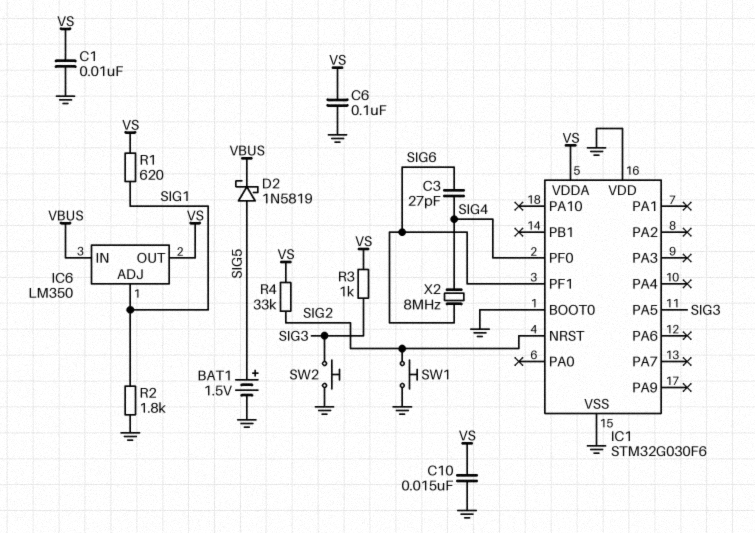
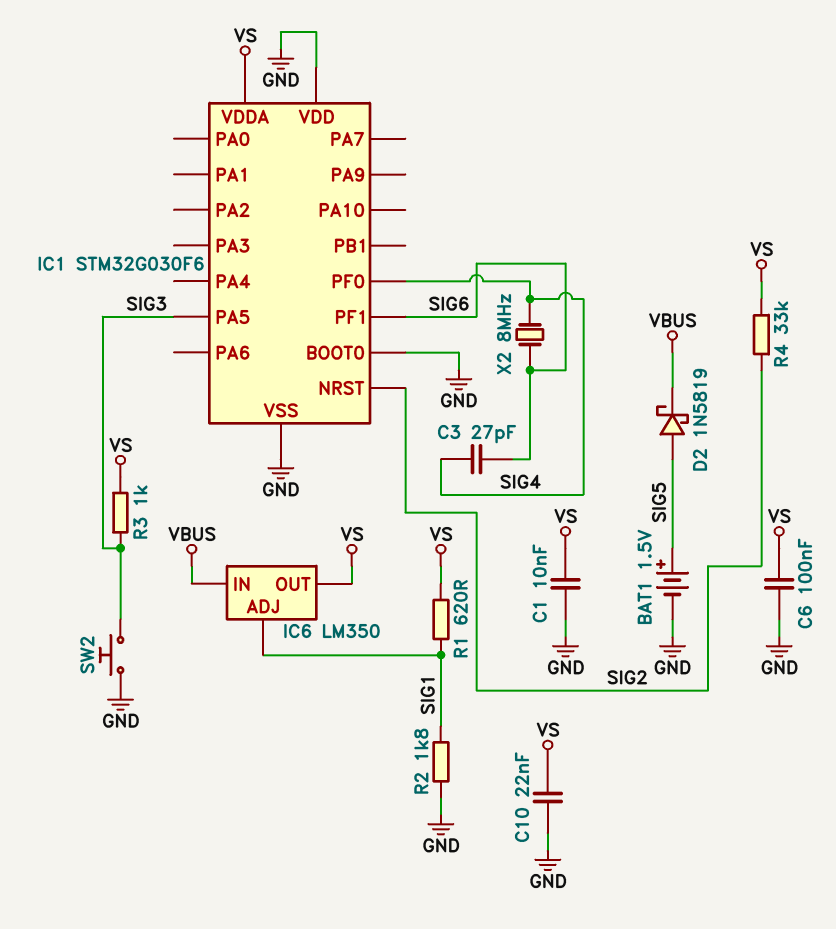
C10: 15nF (GND, VS) -> 22nF (GND, VS)
SW1: button (GND, SIG2) -> none

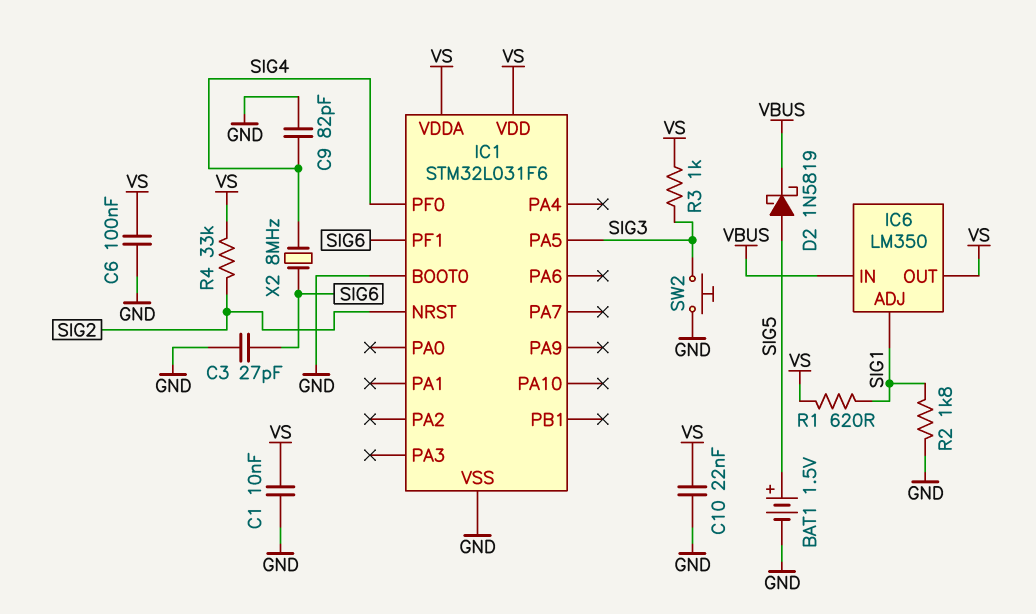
C3: 27pF (SIG4, SIG6) -> 27pF (GND, SIG6)
C9: none -> 82pF (GND, SIG4)
IC1: STM32G030F6 -> STM32L031F6
IC1 pin VDD: GND -> VS

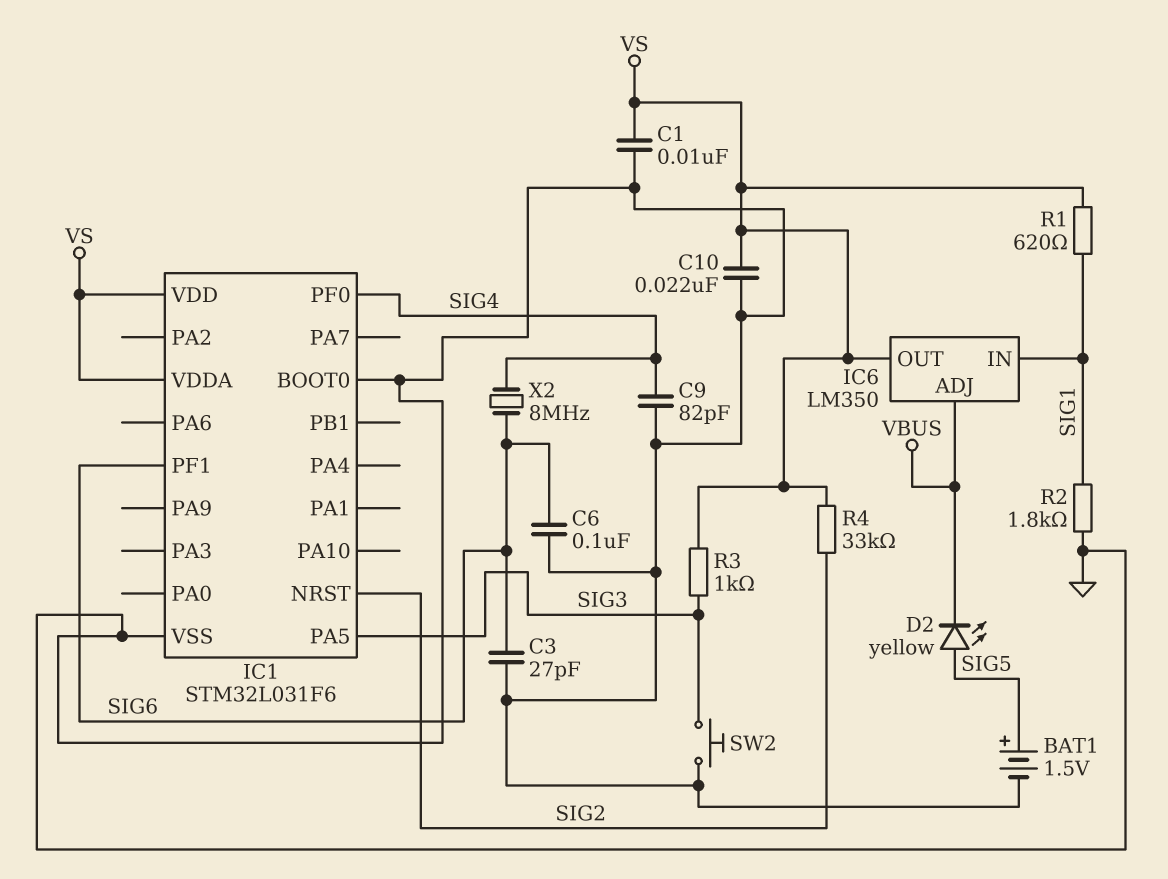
C6: 100nF (GND, VS) -> 100nF (GND, SIG6)
D2: schottky 1N5819 (A SIG5, K VBUS) -> LED yellow (A SIG5, K VBUS)
IC6 pin ADJ: SIG1 -> VBUS
IC6 pin IN: VBUS -> SIG1

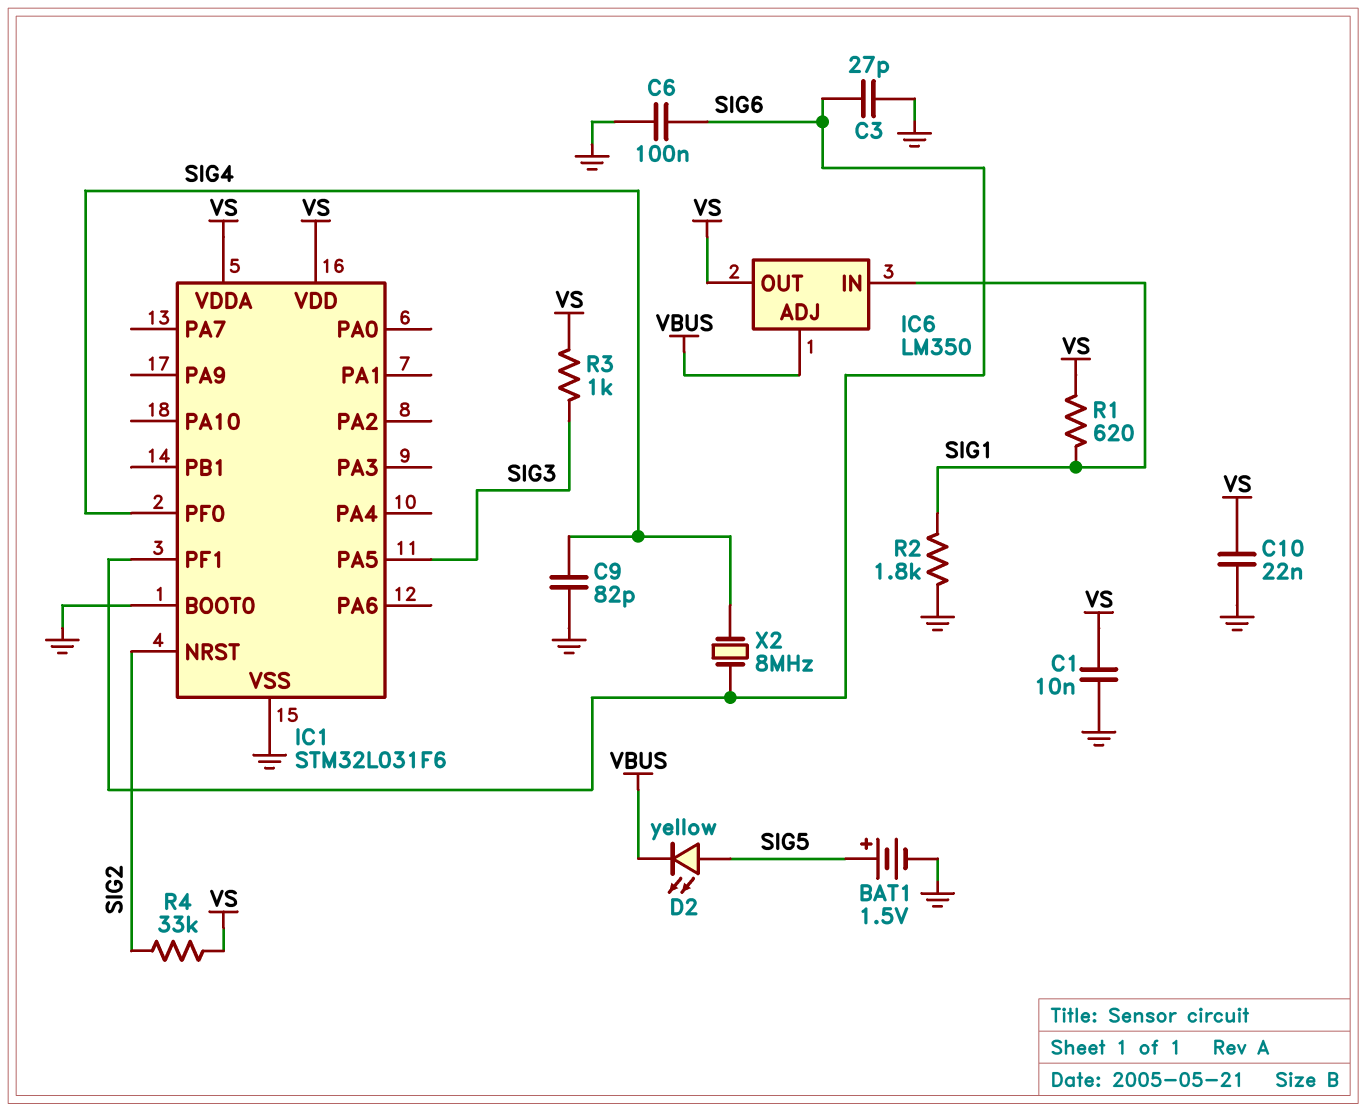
SW2: button (GND, SIG3) -> none

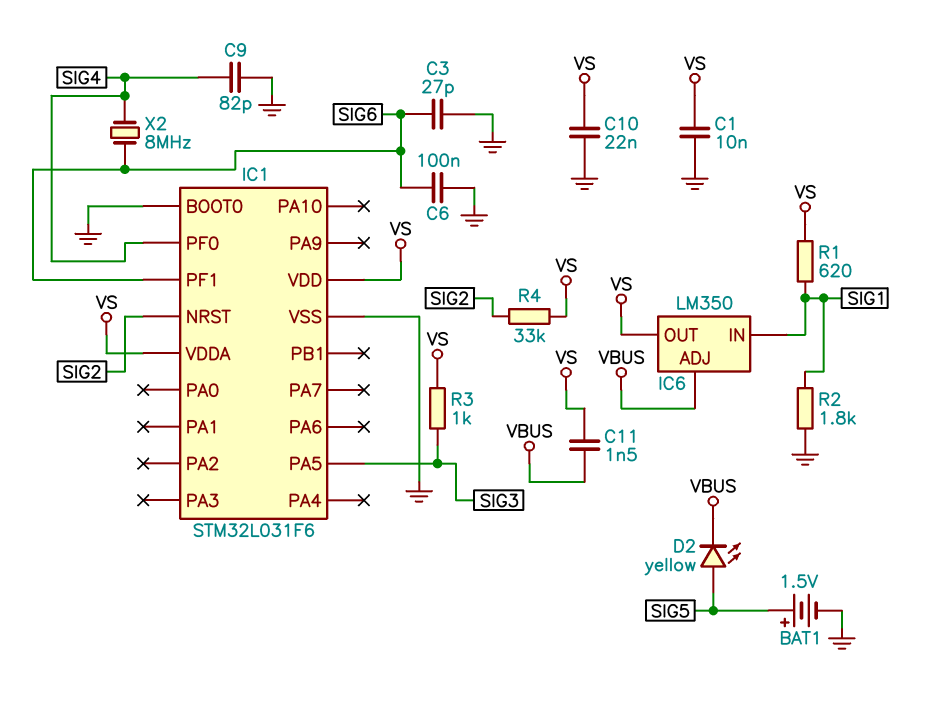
C11: none -> 1.5nF (VBUS, VS)

